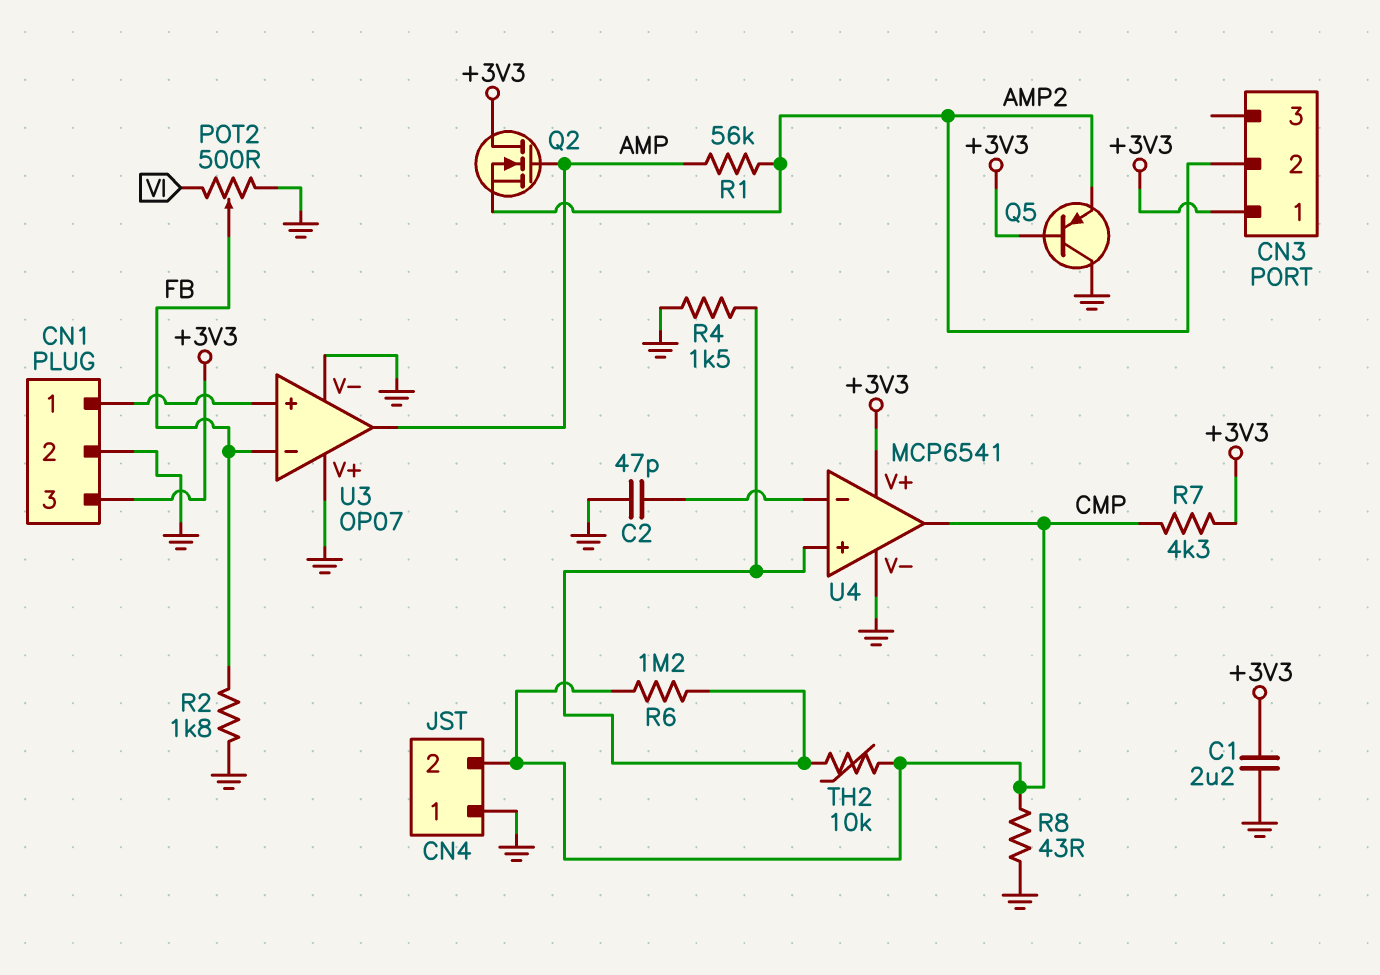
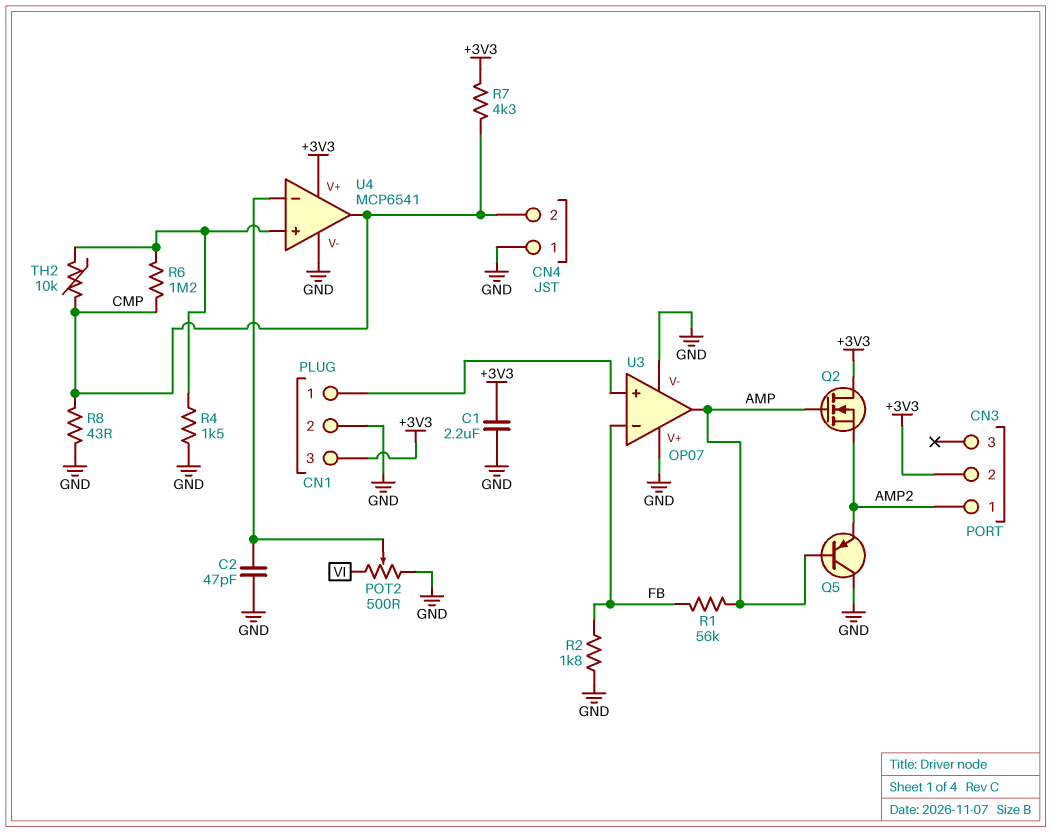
CN3 pin 1: +3V3 -> AMP2
CN3 pin 2: AMP2 -> +3V3
POT2: 500 (GND, VI, wiper FB) -> 500 (GND, VI, wiper U4/in-)
Q5: PNP (B +3V3, C GND, E AMP2) -> PNP (B AMP, C GND, E AMP2)
R1: 56k (AMP, AMP2) -> 56k (AMP, FB)

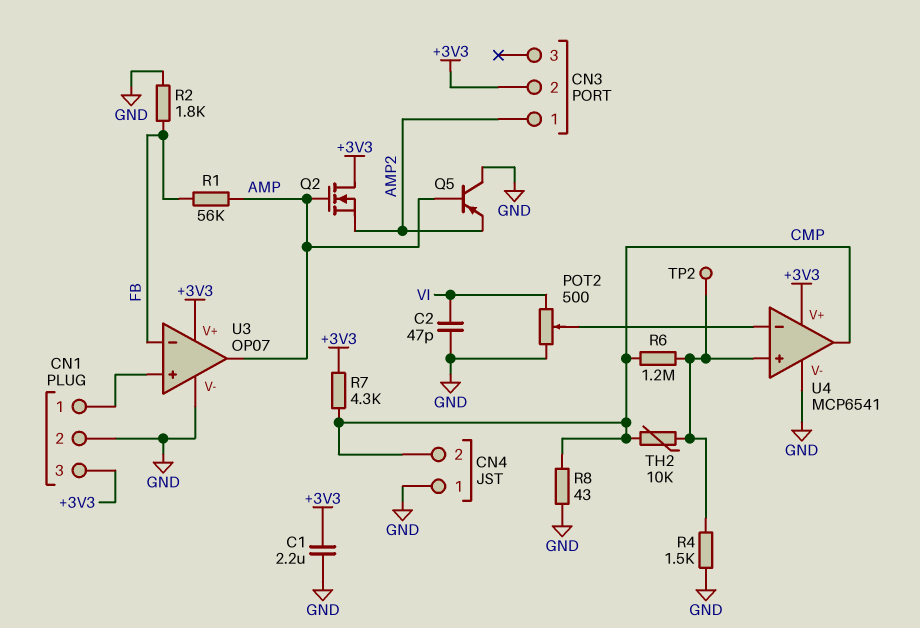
C2: 47pF (GND, U4/in-) -> 47pF (GND, VI)
TP2: none -> test point (U4/in+)
U3 pin V+: GND -> +3V3

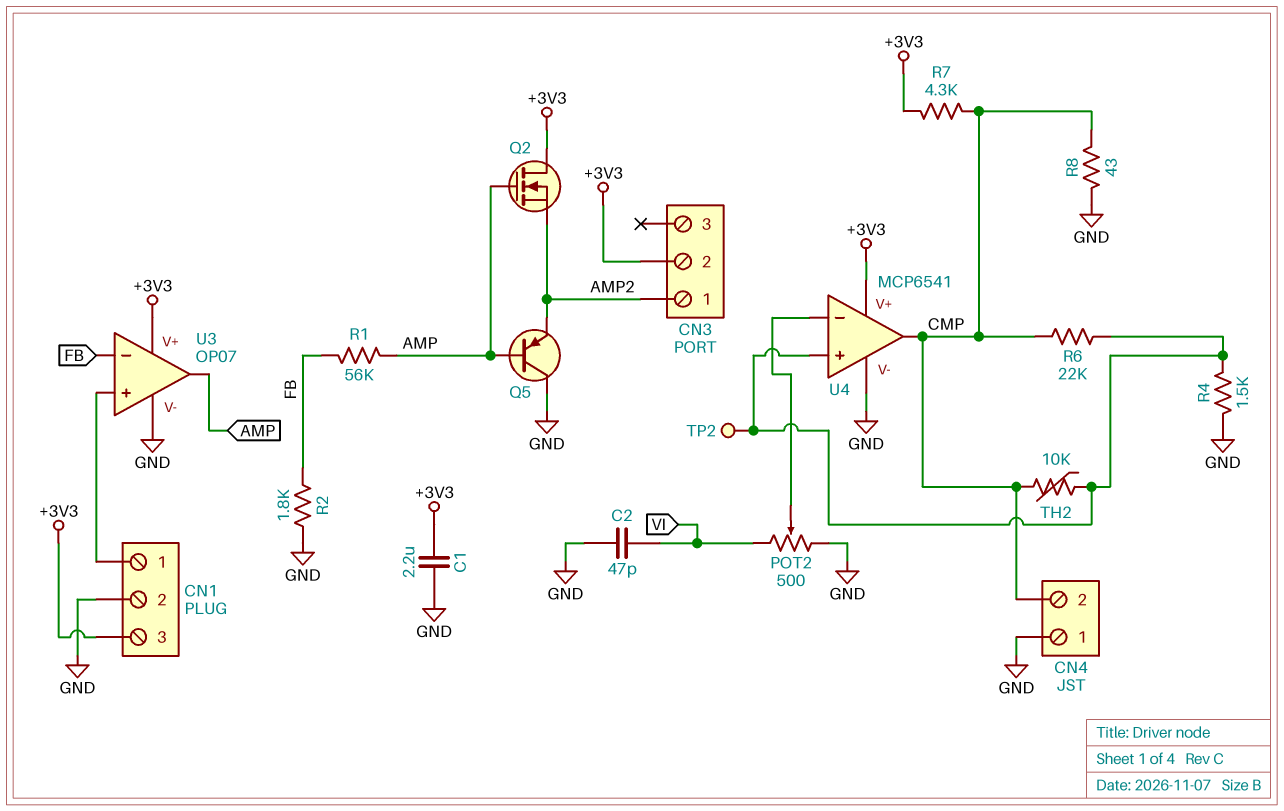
R6: 1.2M (CMP, U4/in+) -> 22k (CMP, U4/in+)

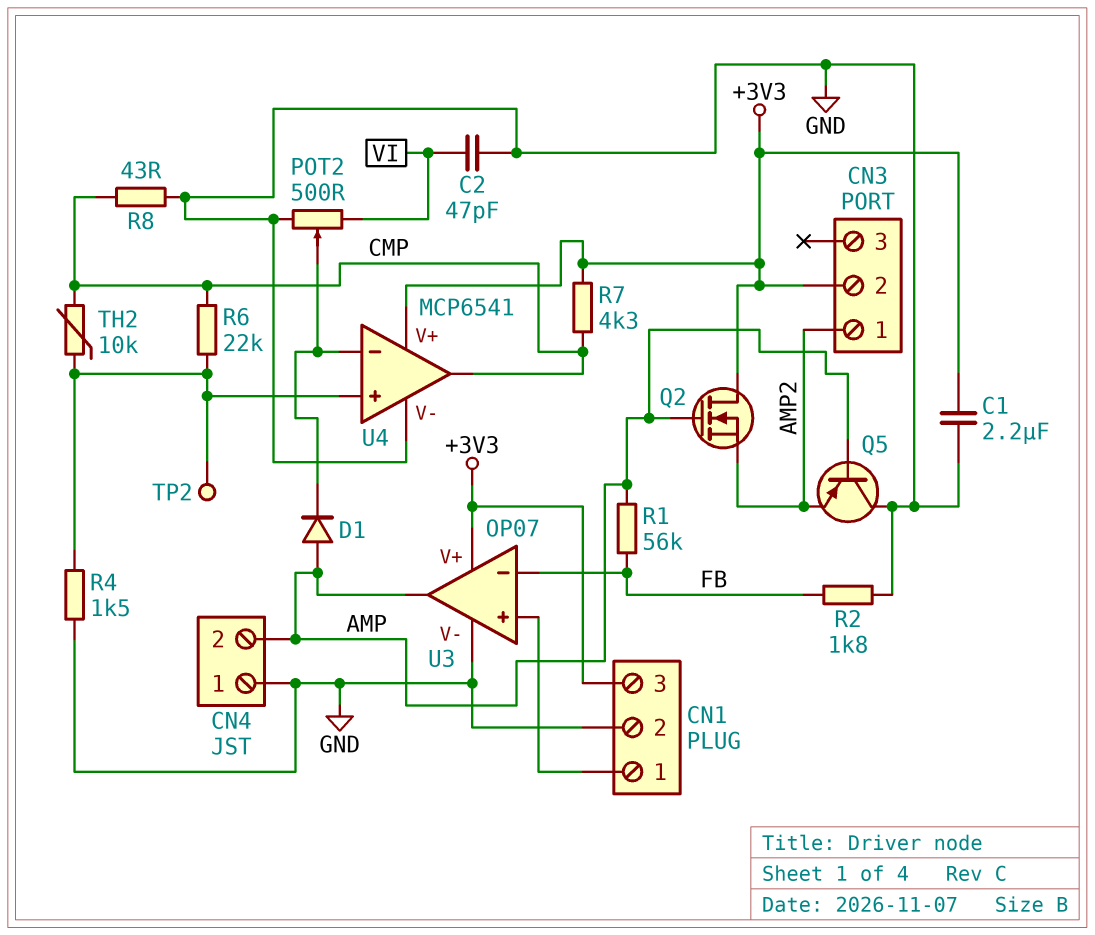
CN4 pin 2: CMP -> AMP
D1: none -> diode (A AMP, K U4/in-)

